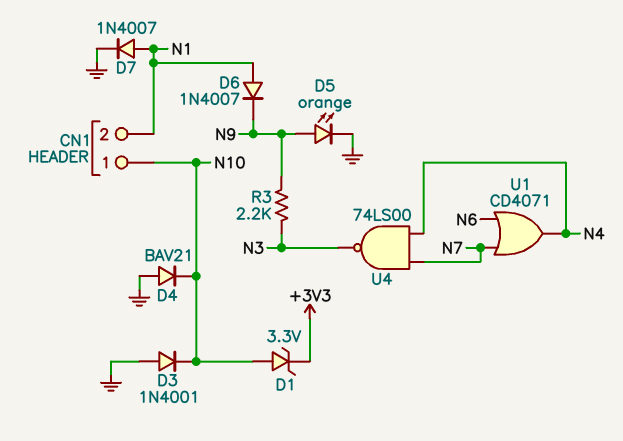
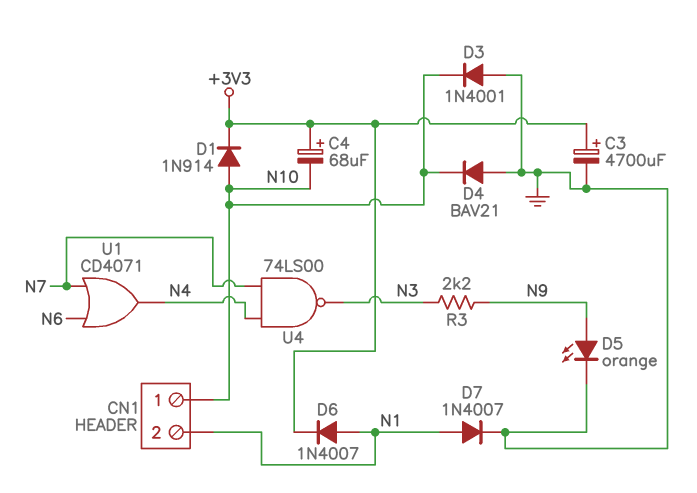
C3: none -> 4700uF (plus +3V3, minus GND)
C4: none -> 68uF (plus +3V3, minus N10)
D1: zener 3.3V (A N10, K +3V3) -> diode 1N914 (A N10, K +3V3)
D6: diode 1N4007 (A N1, K N9) -> diode 1N4007 (A N1, K +3V3)

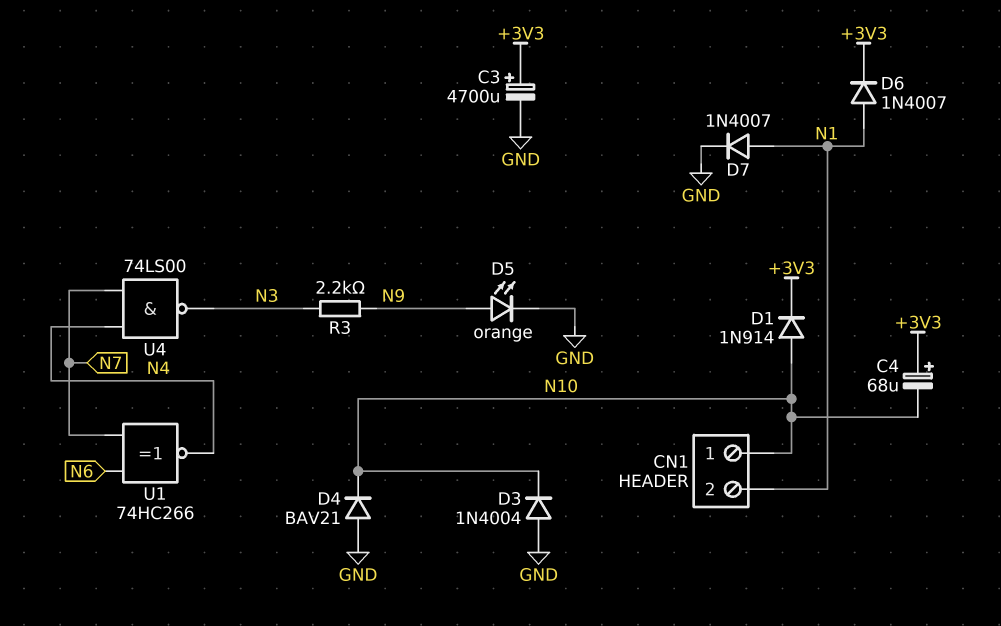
D3: diode 1N4001 (A GND, K N10) -> diode 1N4004 (A GND, K N10)
U1: OR CD4071 (in N6, in N7, out N4) -> XNOR 74HC266 (in N6, in N7, out N4)

